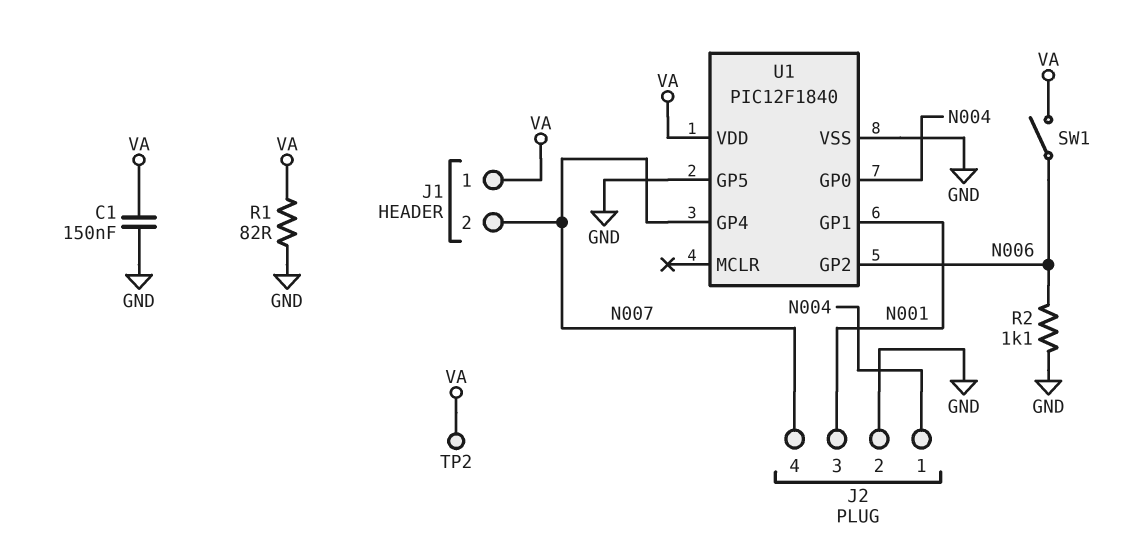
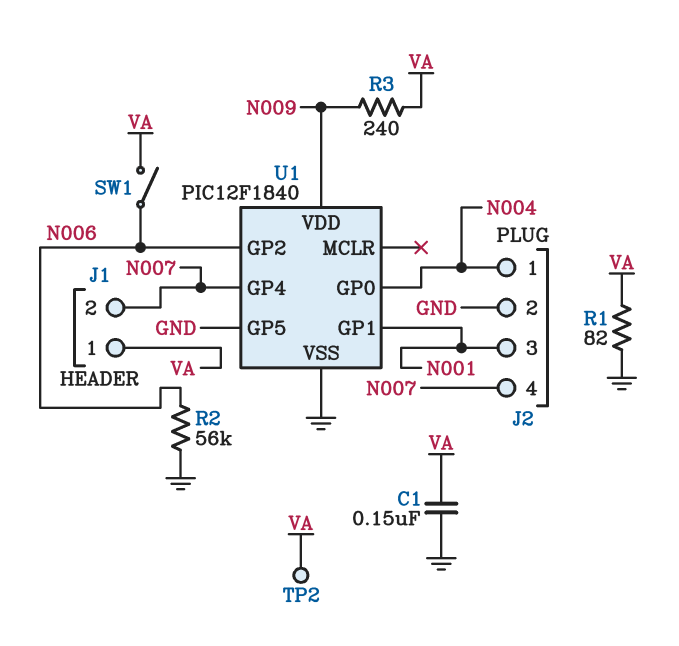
R2: 1.1k (GND, N006) -> 56k (GND, N006)
R3: none -> 240 (N009, VA)
U1 pin VDD: VA -> N009

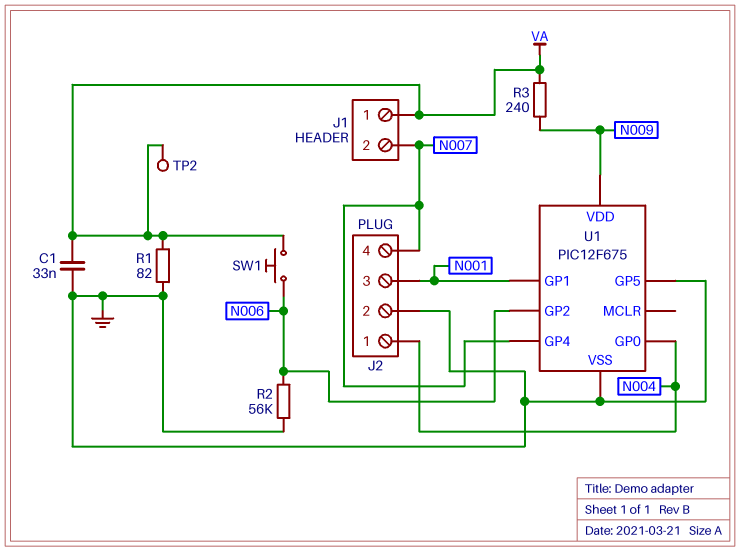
C1: 150nF (GND, VA) -> 33nF (GND, VA)
SW1: switch (N006, VA) -> button (N006, VA)
U1: PIC12F1840 -> PIC12F675

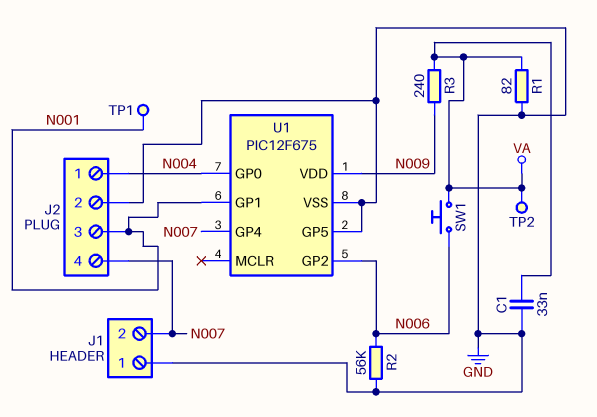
J1 pin 1: VA -> GND
TP1: none -> test point (N001)

